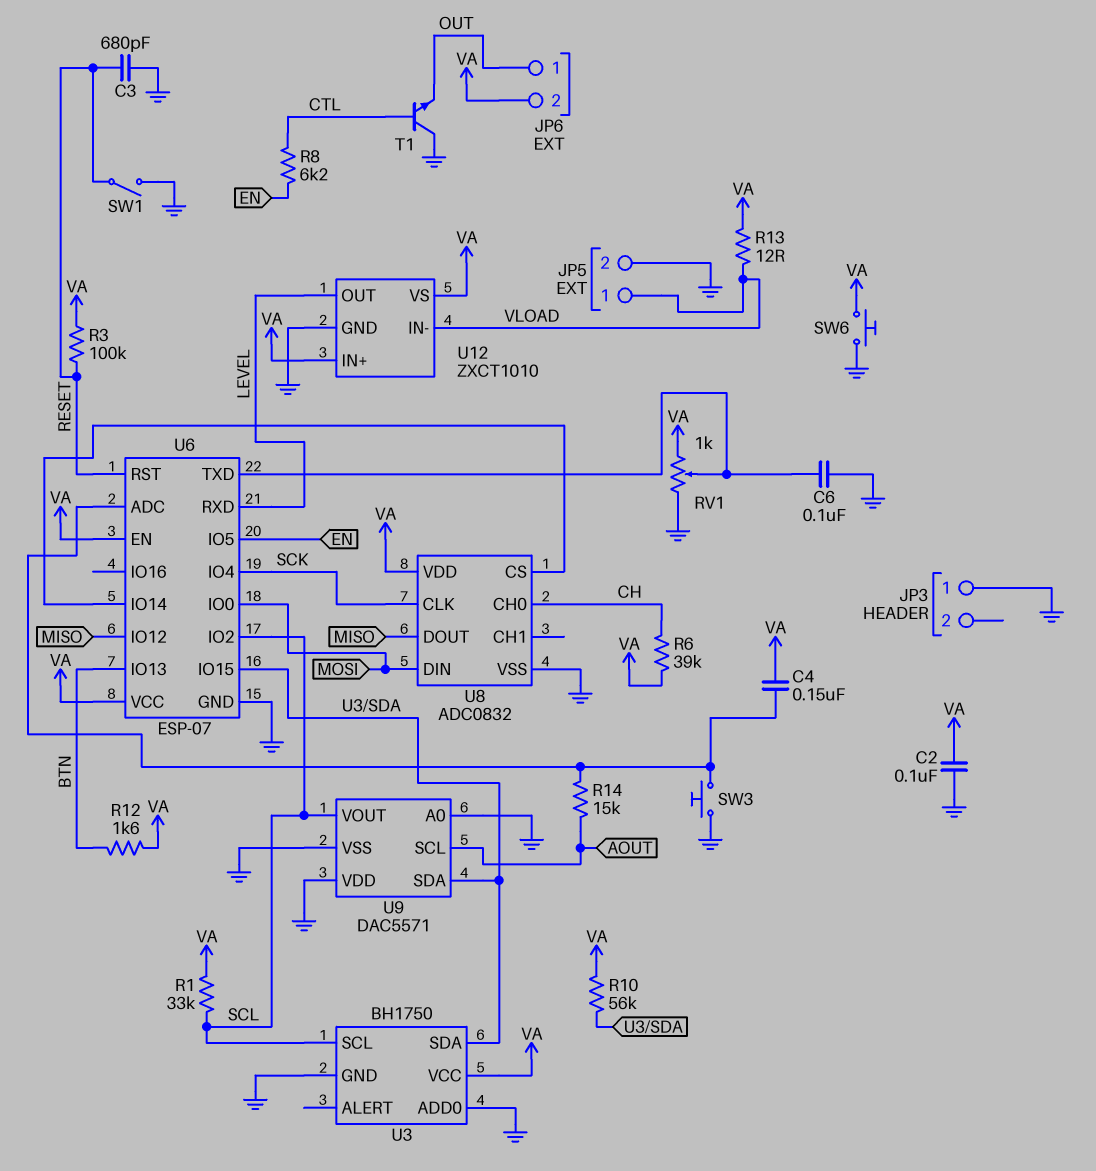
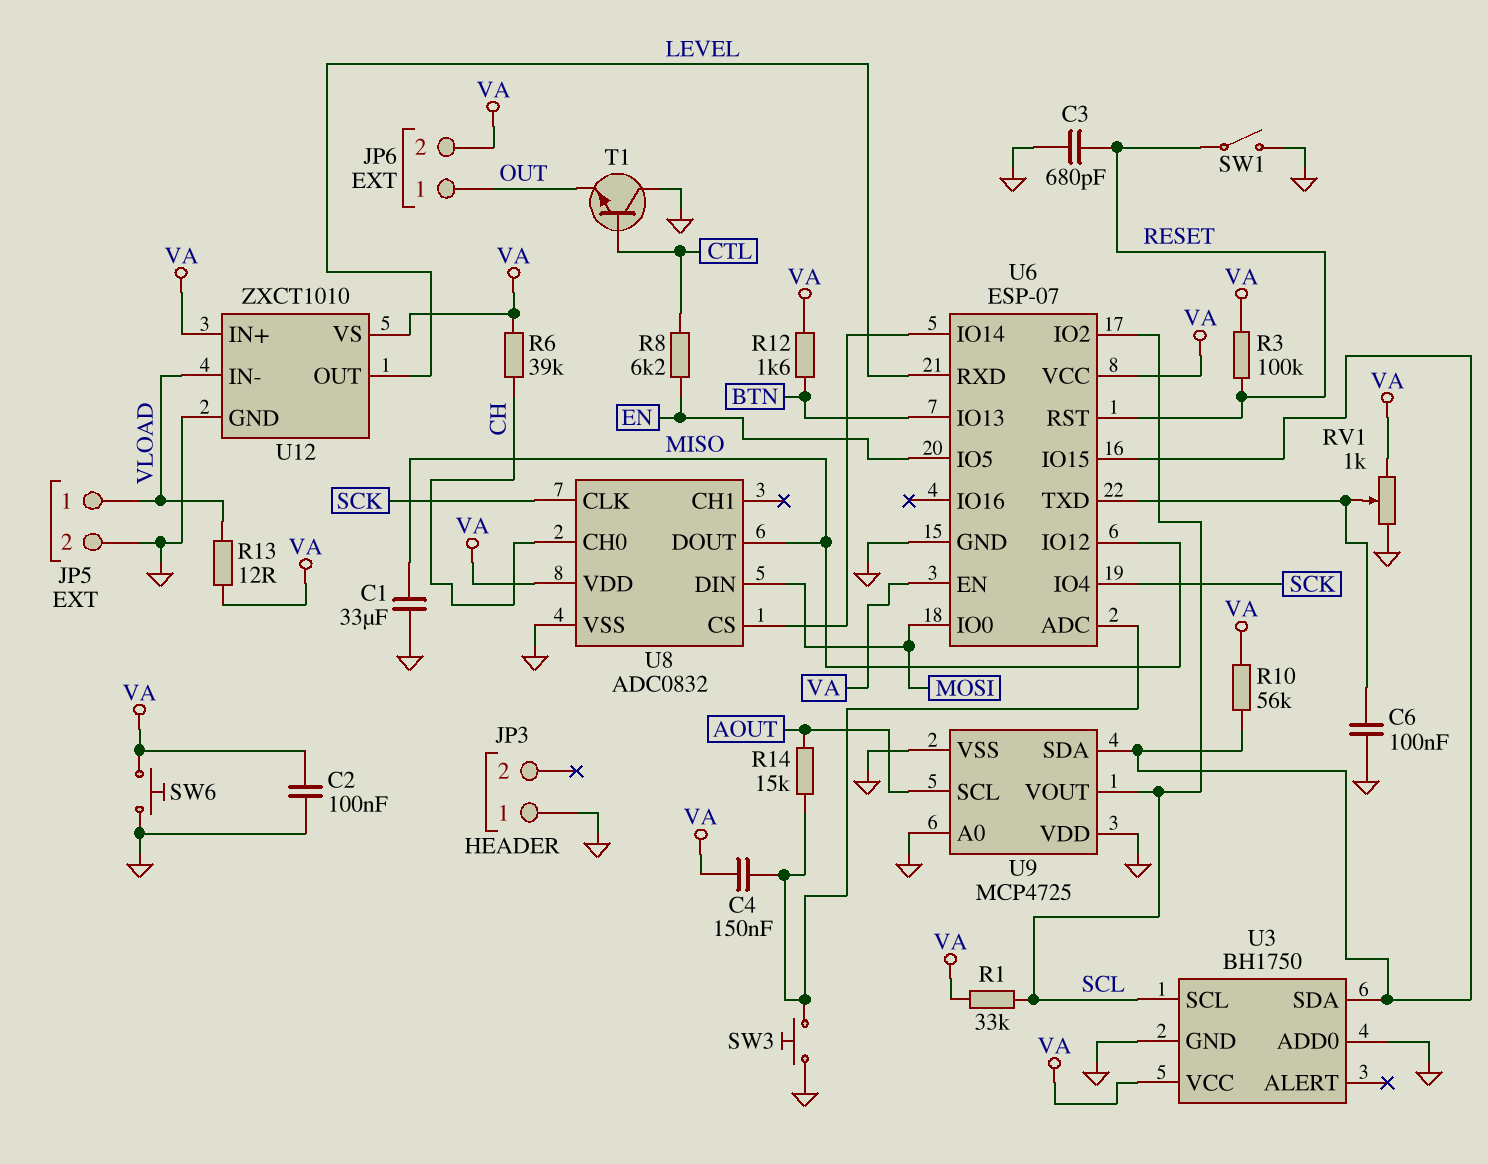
C1: none -> 33uF (GND, MISO)
U9: DAC5571 -> MCP4725

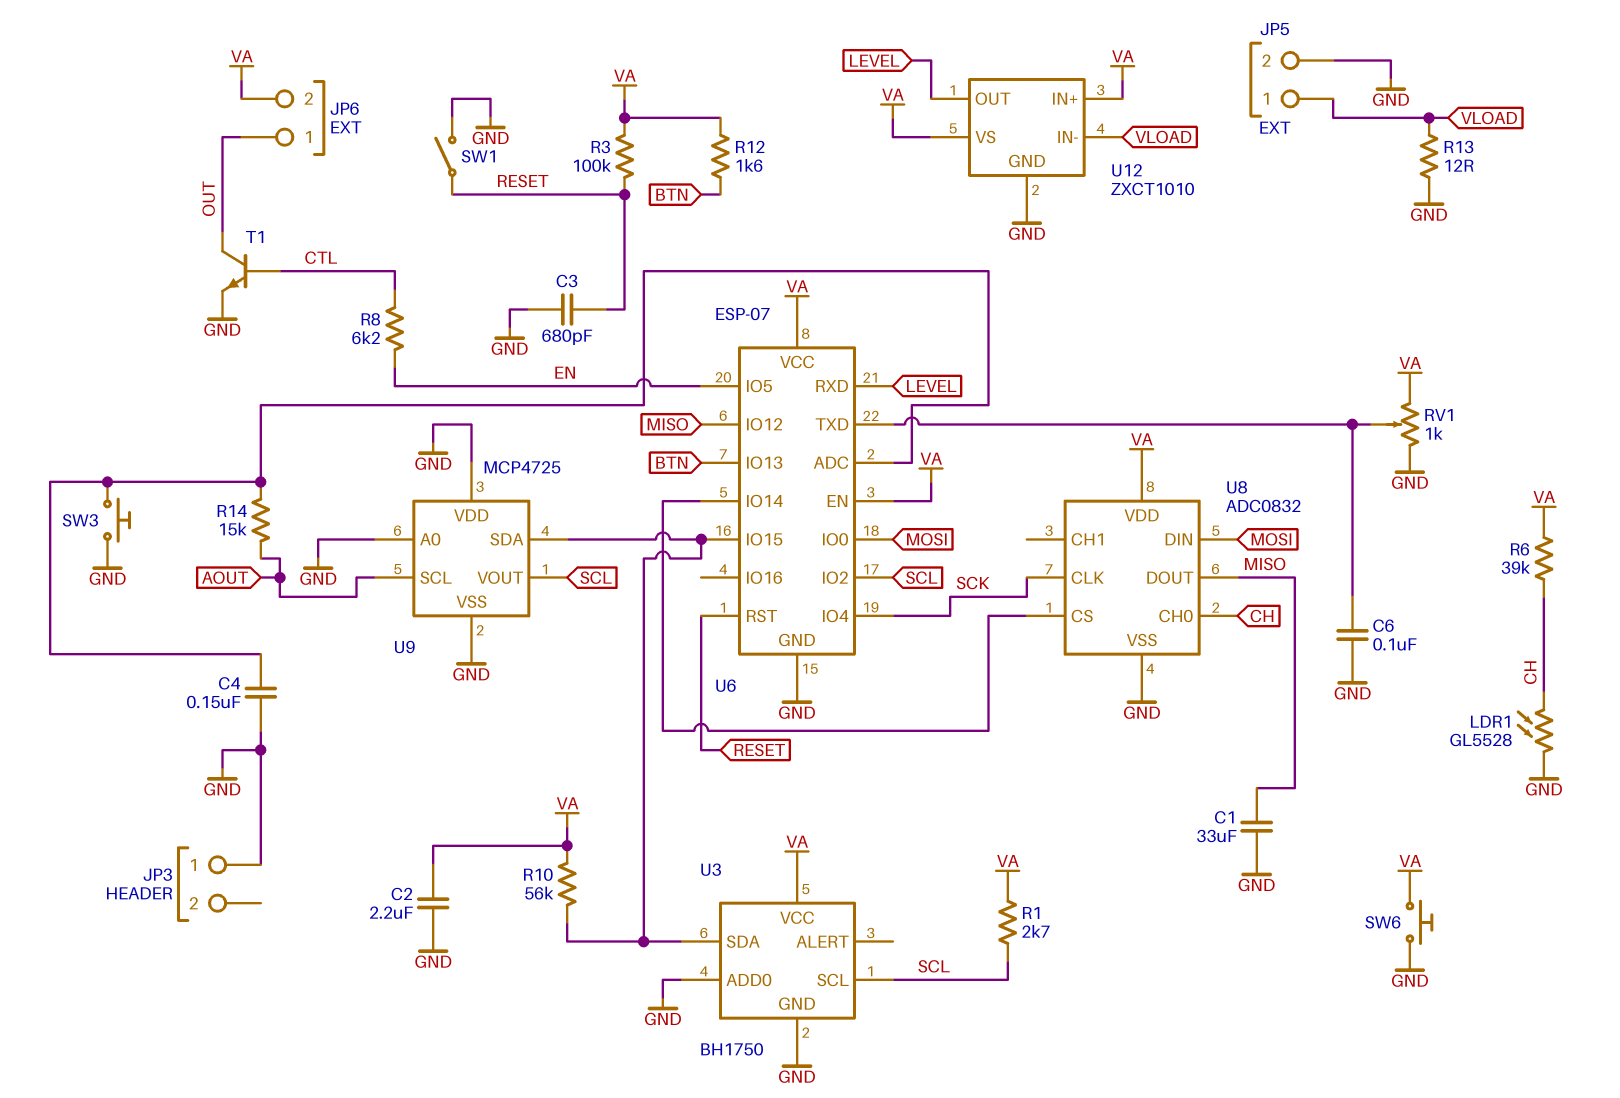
C2: 100nF (GND, VA) -> 2.2uF (GND, VA)
C4: 150nF (U6/ADC, VA) -> 150nF (GND, U6/ADC)
LDR1: none -> GL5528 (CH, GND)
R1: 33k (SCL, VA) -> 2.7k (SCL, VA)
R13: 12 (VA, VLOAD) -> 12 (GND, VLOAD)
T1: NPN (B CTL, C GND, E OUT) -> NPN (B CTL, C OUT, E GND)

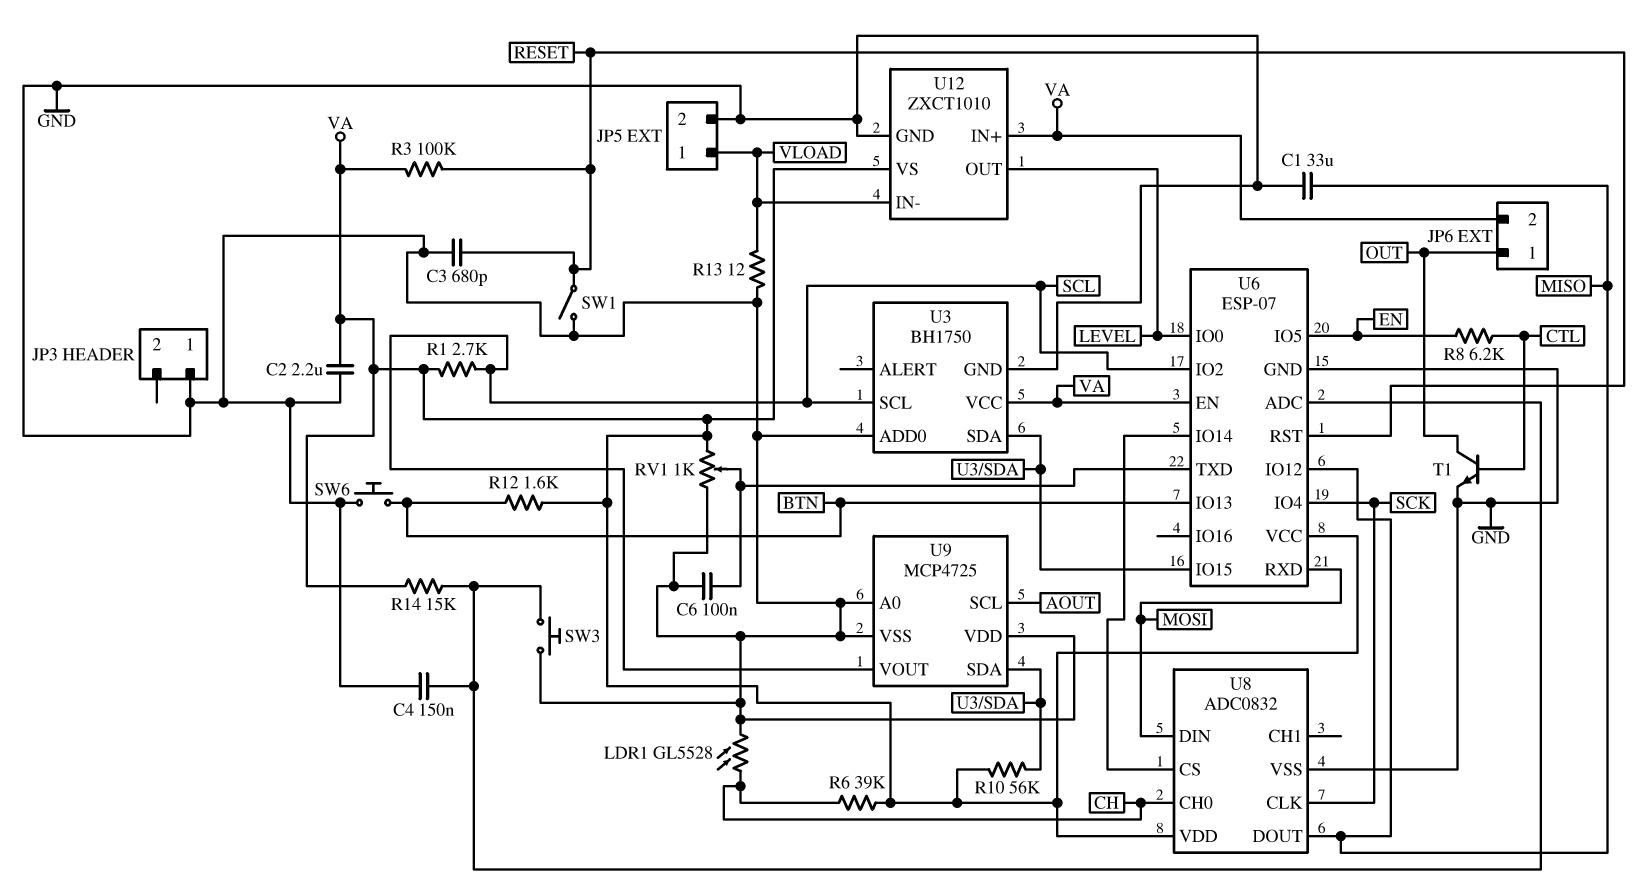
R14: 15k (AOUT, U6/ADC) -> 15k (U6/ADC, VA)
SW6: button (GND, VA) -> button (BTN, GND)
U6 pin IO0: MOSI -> LEVEL
U6 pin RXD: LEVEL -> MOSI

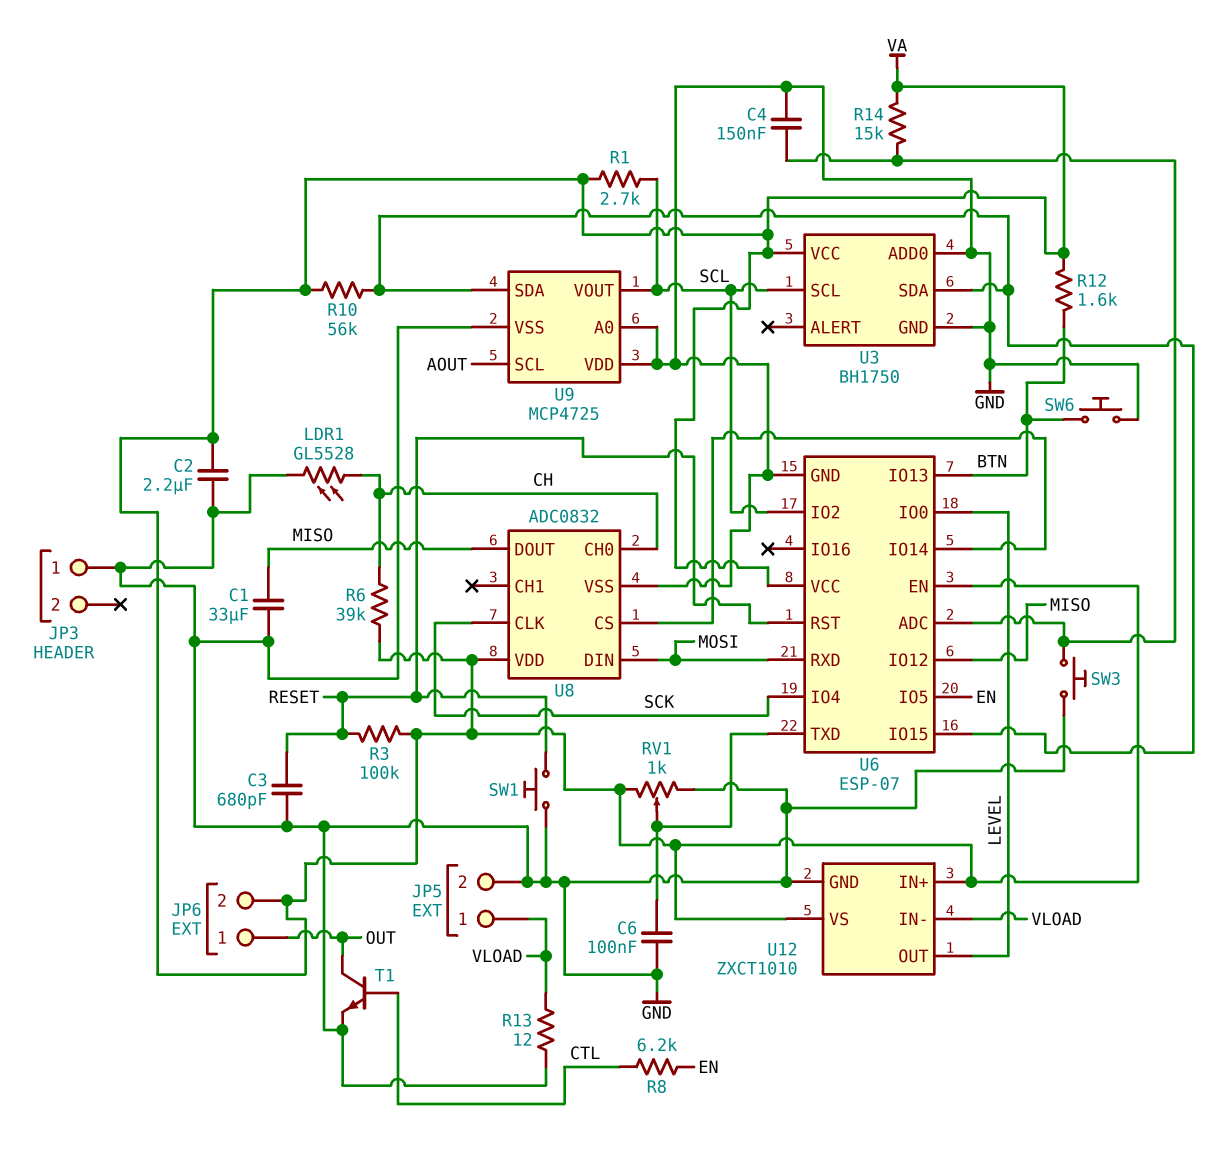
SW1: switch (GND, RESET) -> button (GND, RESET)

